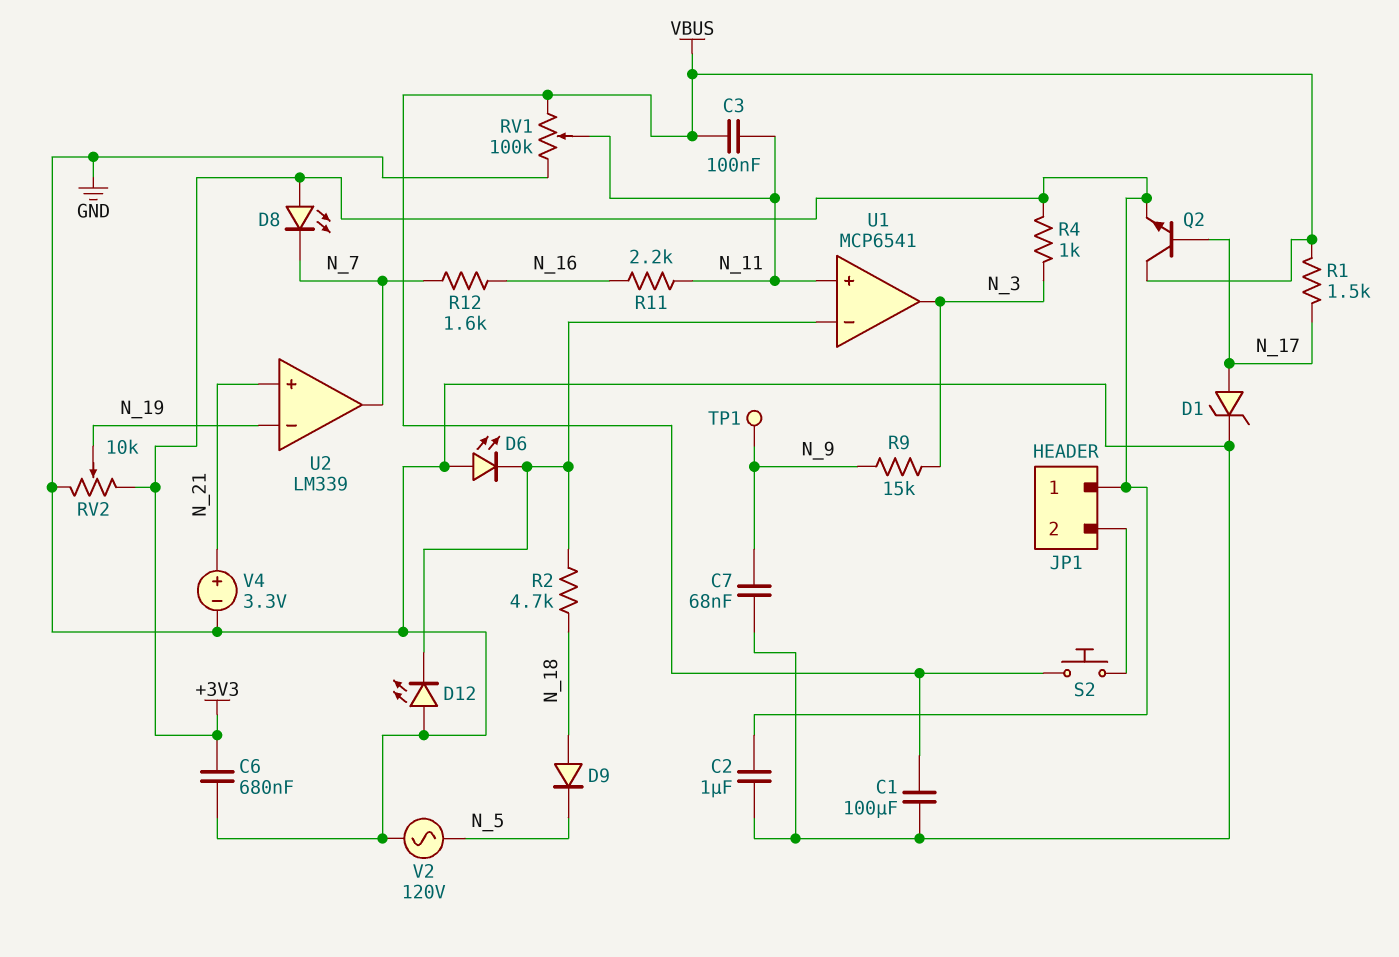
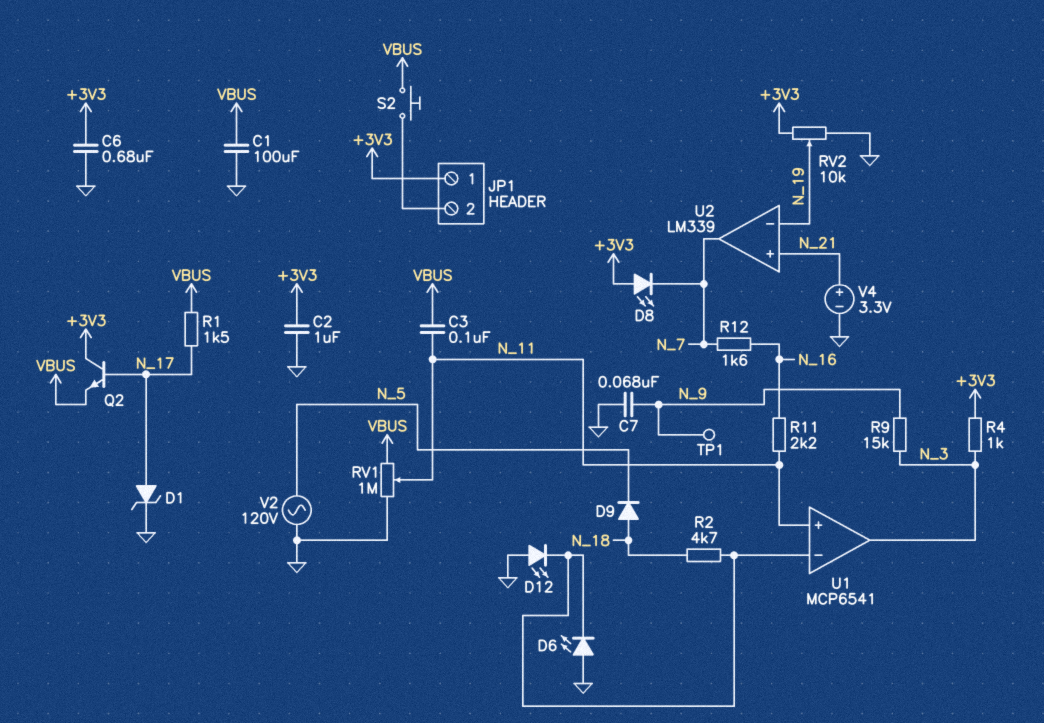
Q2: NPN (B N_17, C VBUS, E +3V3) -> NPN (B N_17, C +3V3, E VBUS)
RV1: 100k (GND, VBUS, wiper N_11) -> 1M (GND, VBUS, wiper N_11)

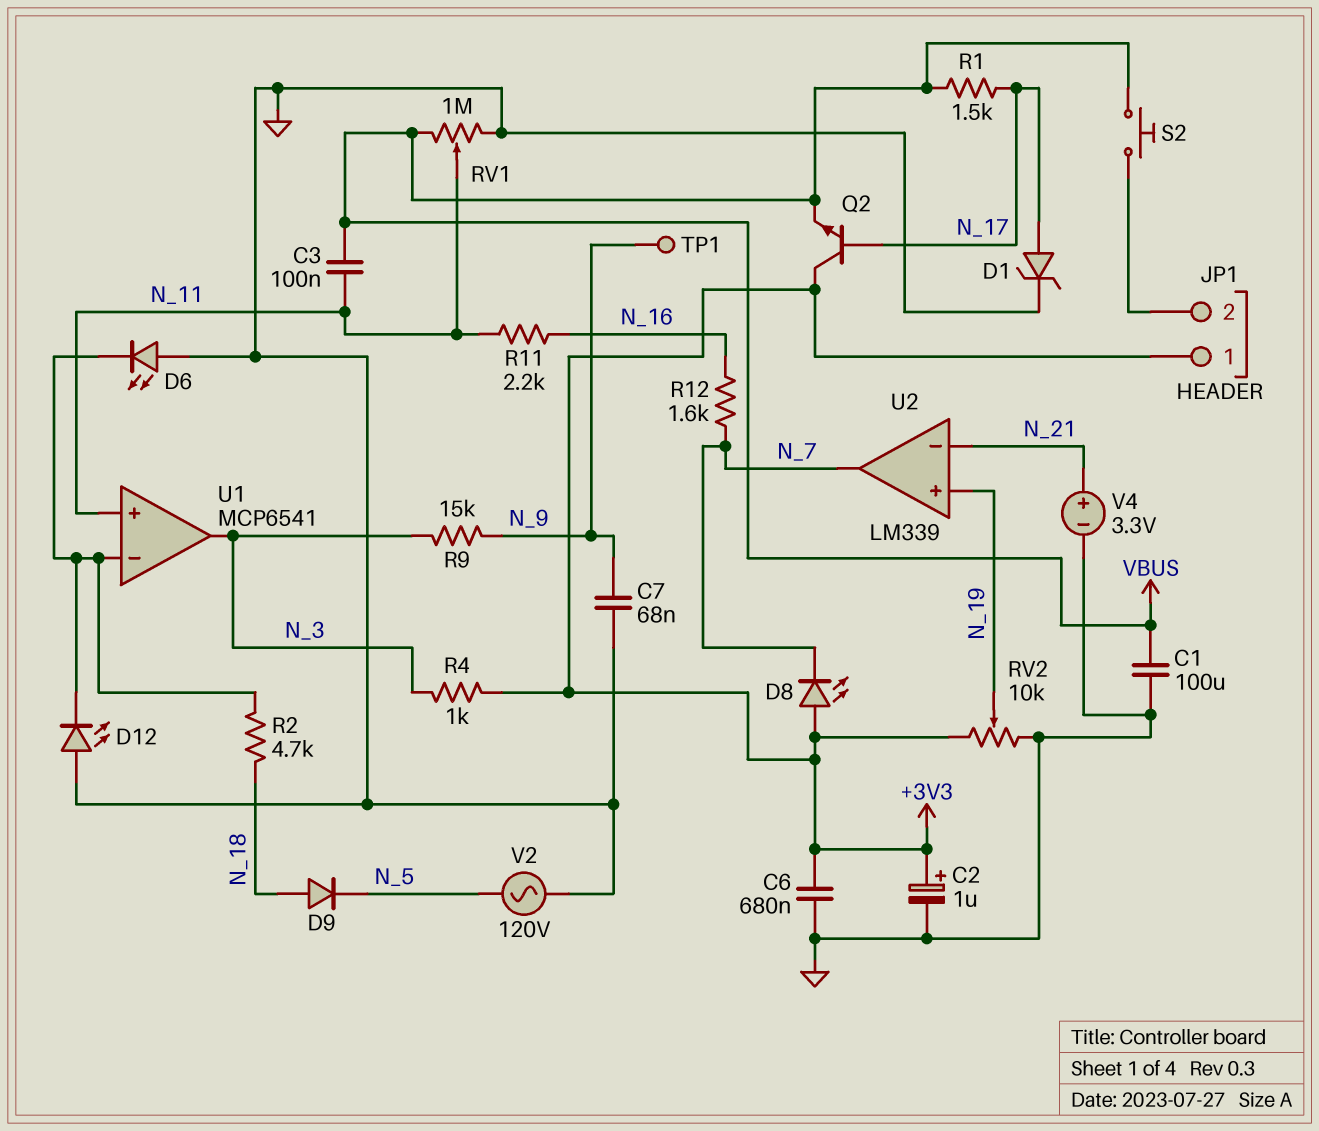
C2: 1uF (+3V3, GND) -> 1uF (plus +3V3, minus GND)
U2 pin in+: N_21 -> N_19
U2 pin in-: N_19 -> N_21

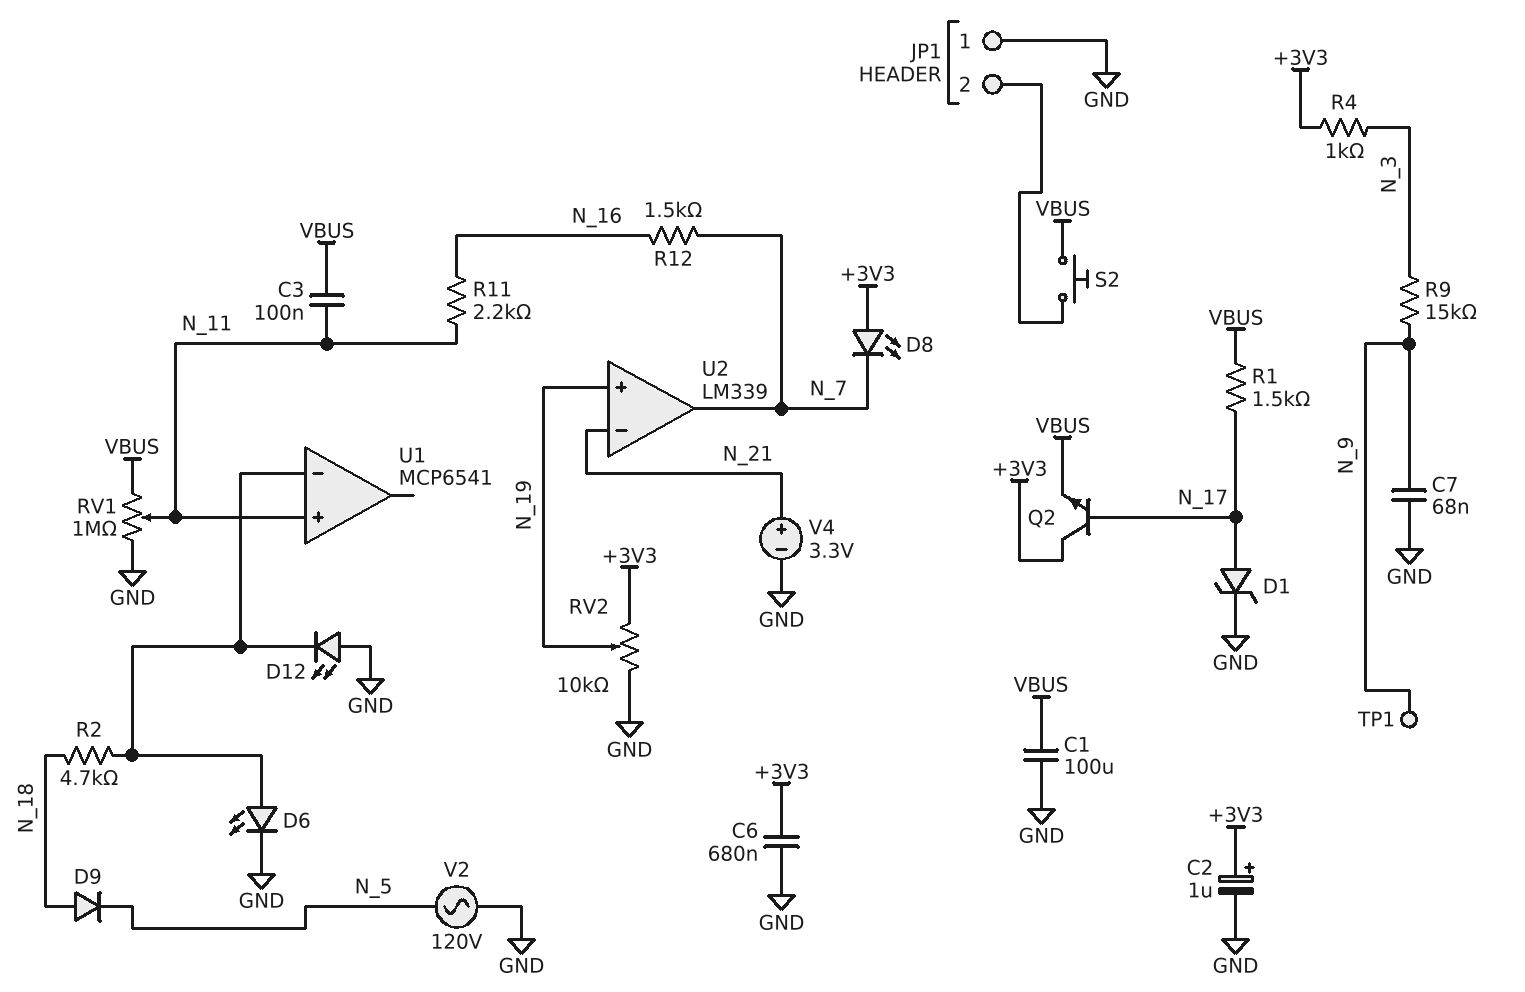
D6: LED (A GND, K U1/in-) -> LED (A U1/in-, K GND)
JP1 pin 1: +3V3 -> GND
R12: 1.6k (N_7, N_16) -> 1.5k (N_7, N_16)
U1 pin out: N_3 -> none

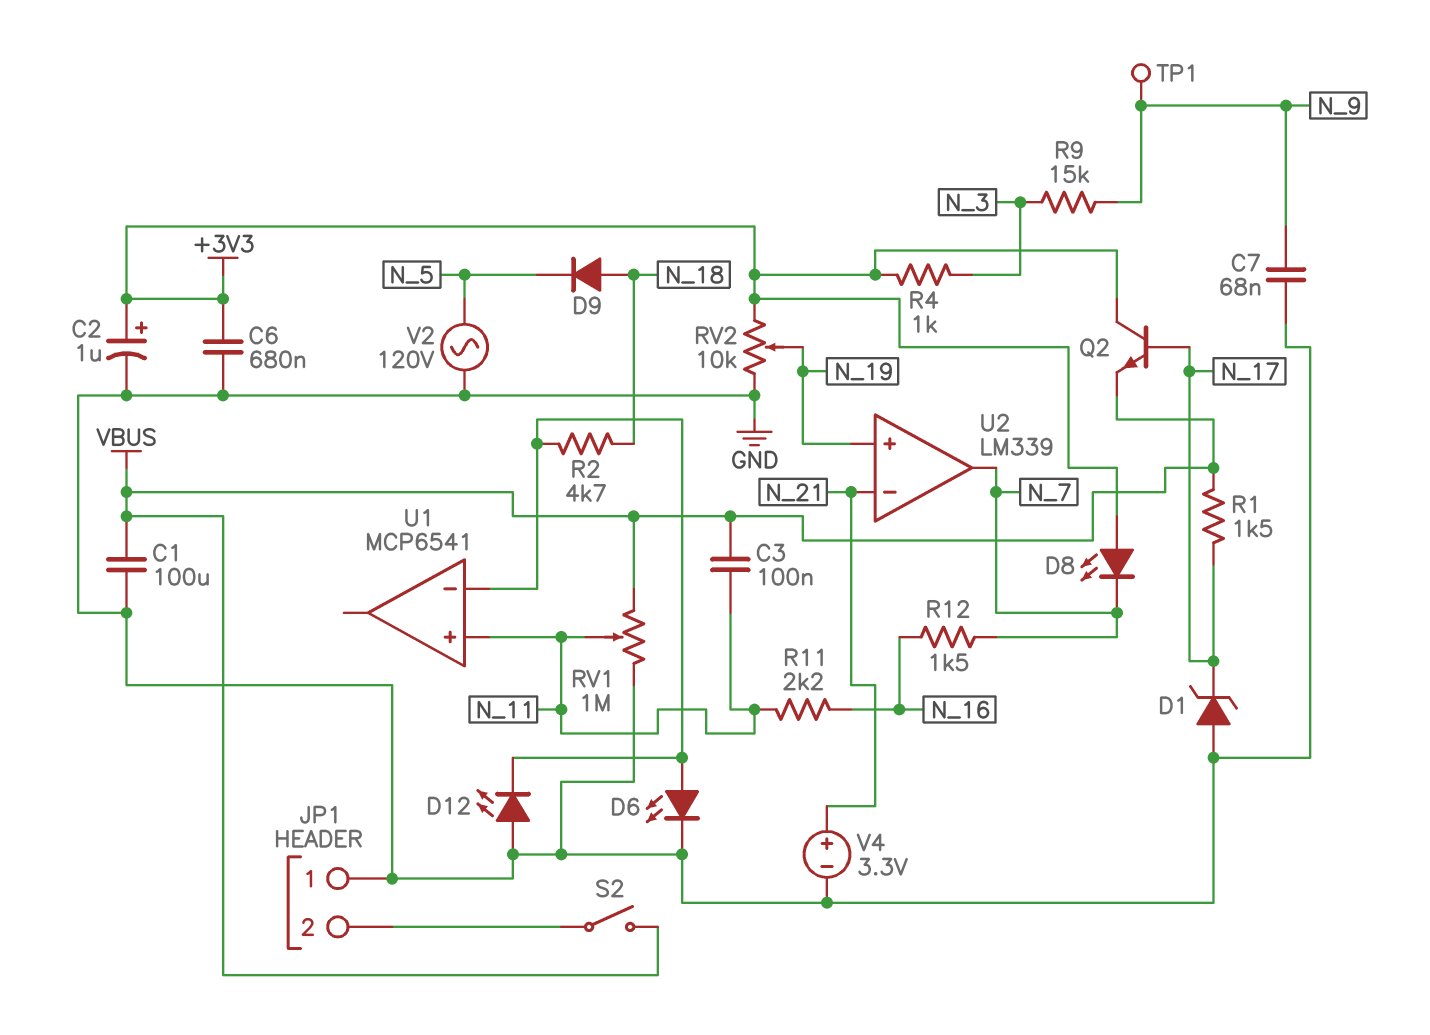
D1: zener (A N_17, K GND) -> zener (A GND, K N_17)
S2: button (JP1/2, VBUS) -> switch (JP1/2, VBUS)

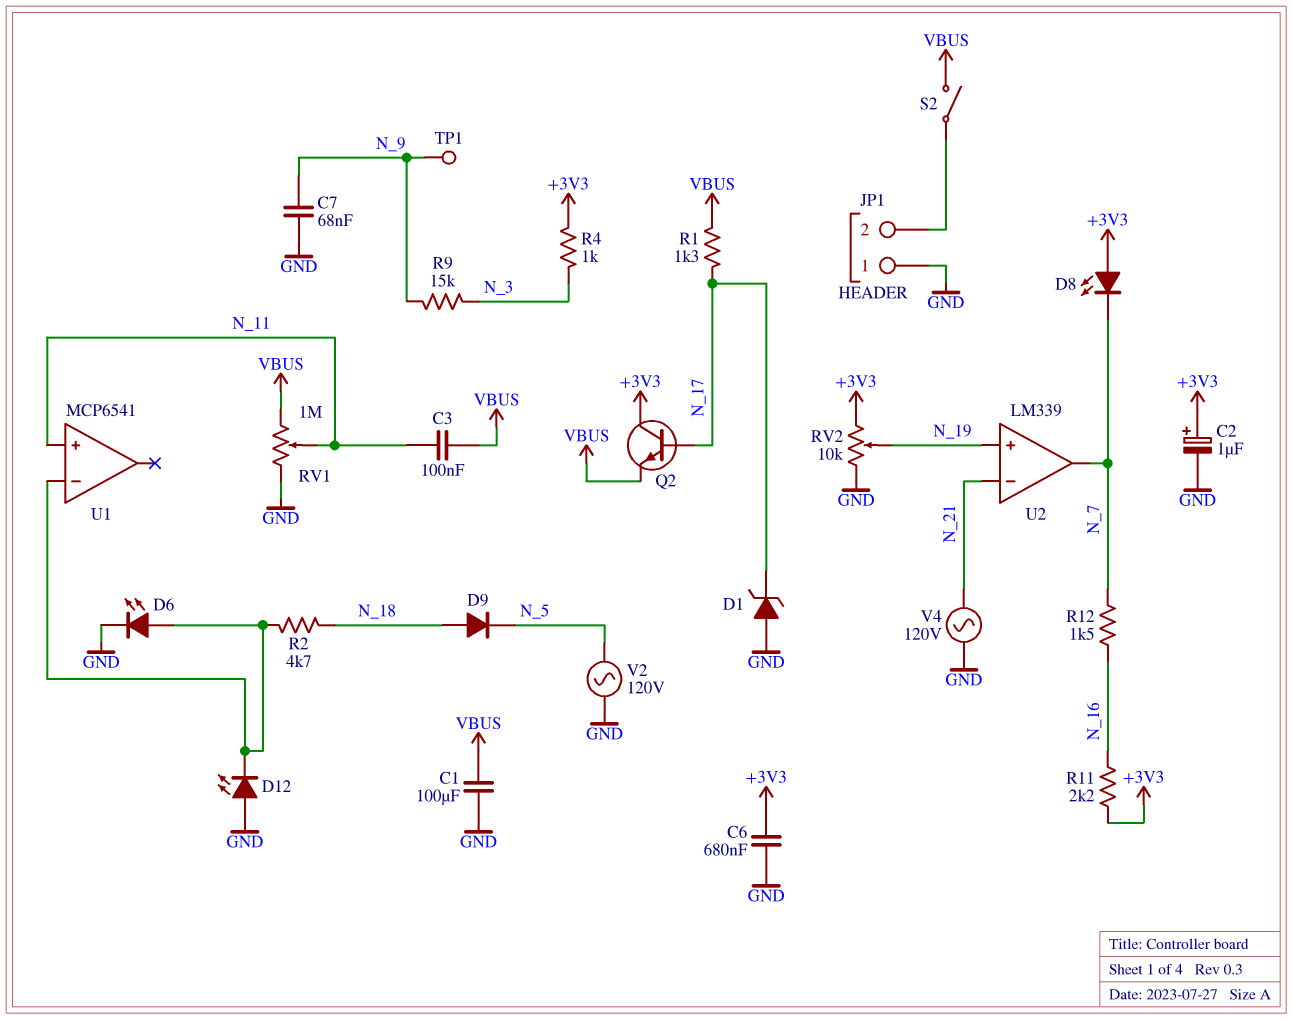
R1: 1.5k (N_17, VBUS) -> 1.3k (N_17, VBUS)
R11: 2.2k (N_11, N_16) -> 2.2k (+3V3, N_16)
V4: 3.3V (plus N_21, minus GND) -> AC 120V (GND, N_21)

